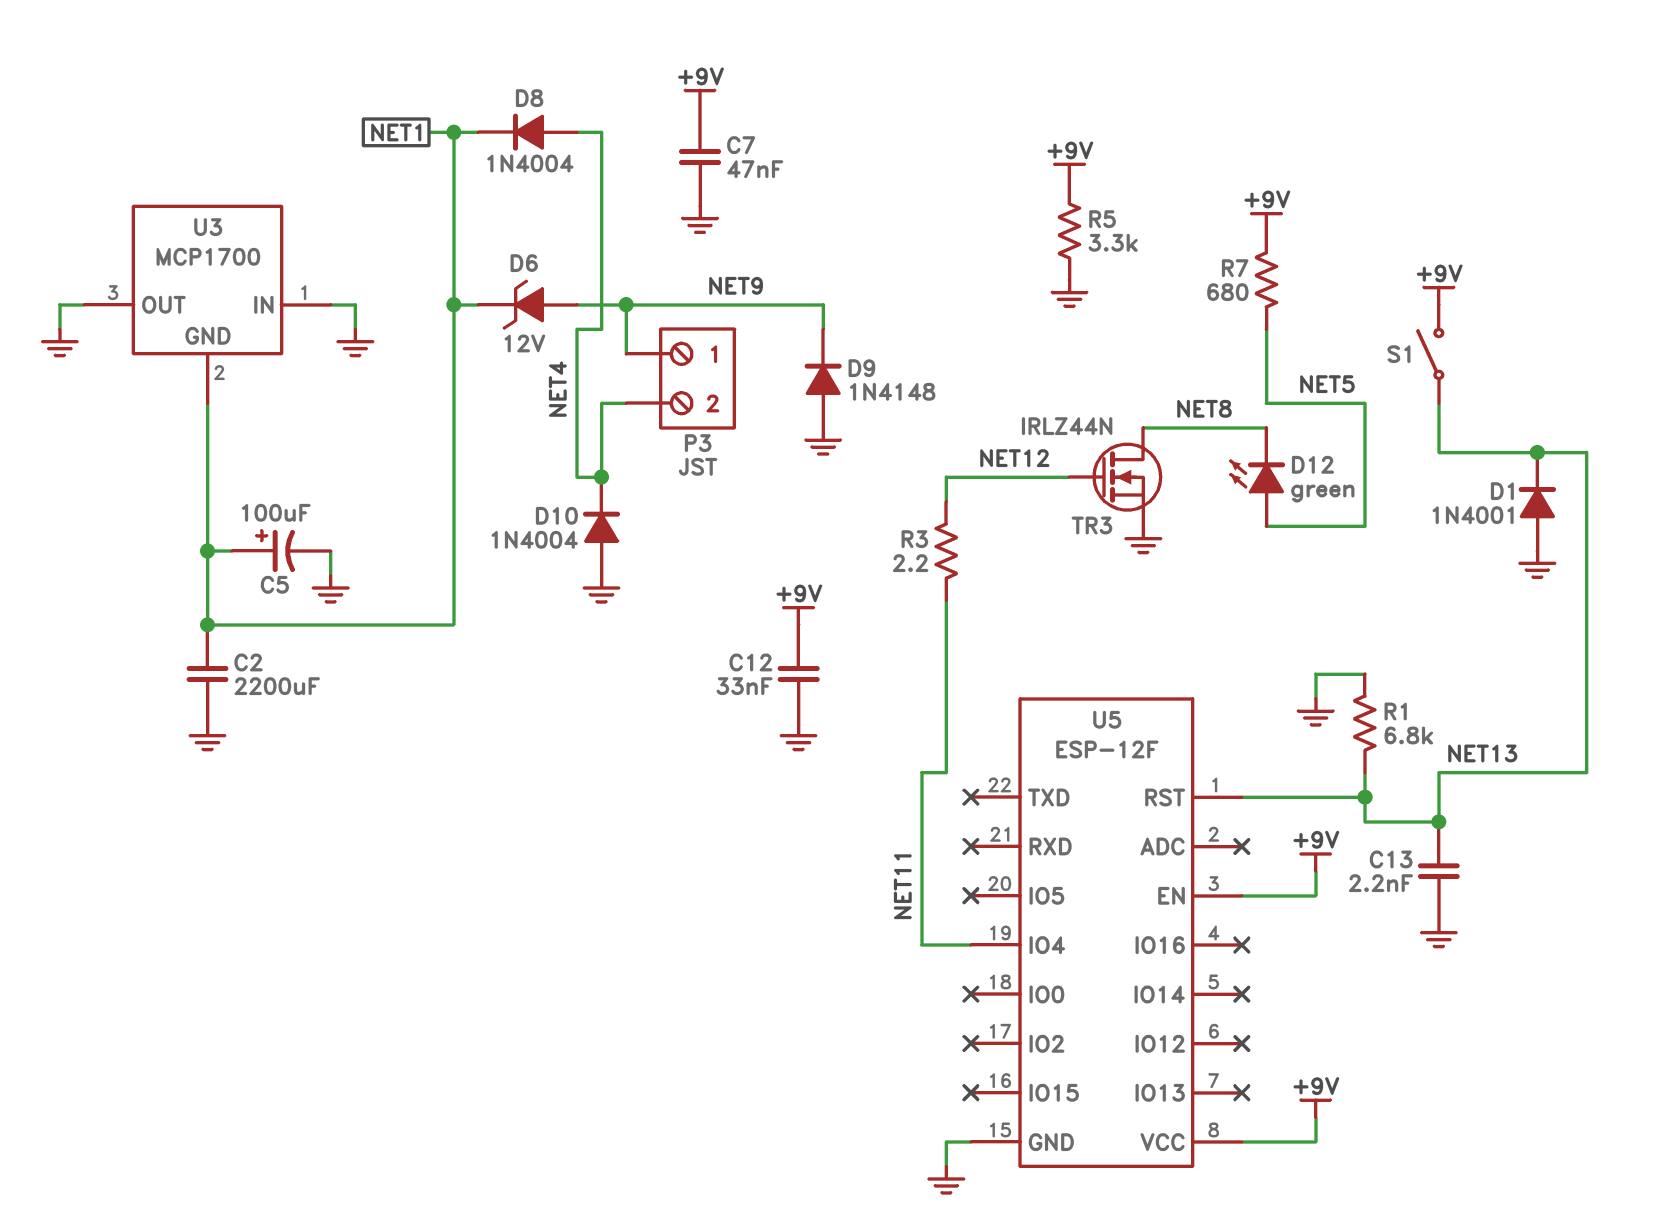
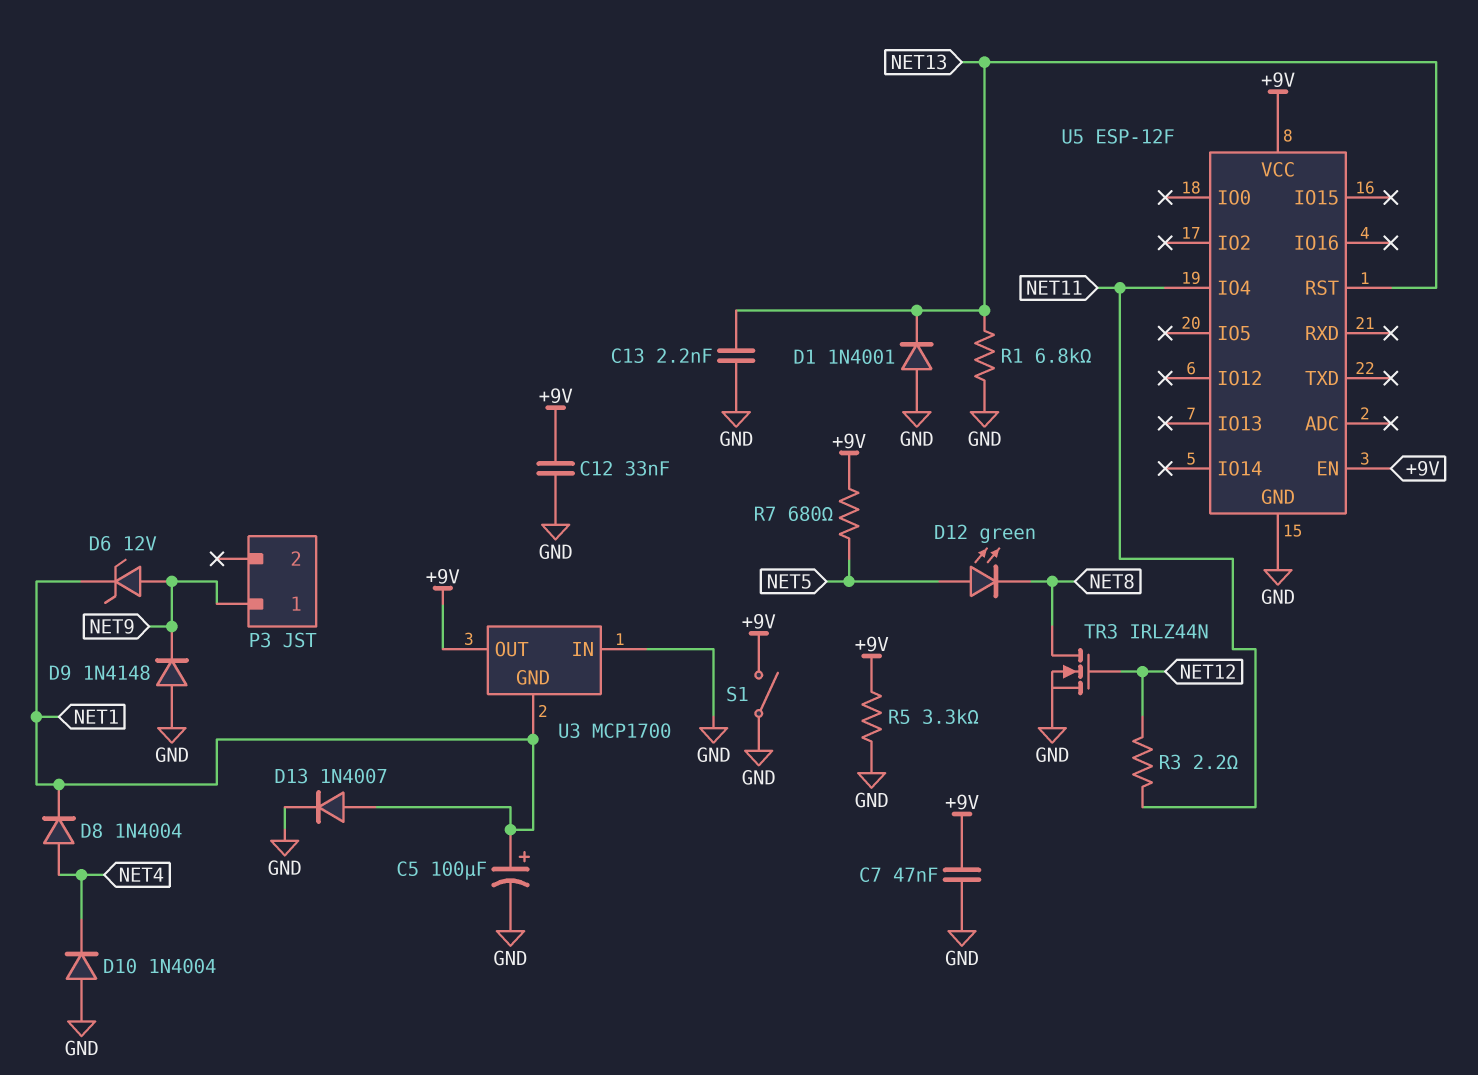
C2: 2200uF (GND, NET1) -> none
D13: none -> diode 1N4007 (A NET1, K GND)
P3 pin 2: NET4 -> none
S1: switch (+9V, NET13) -> switch (+9V, GND)
U3 pin OUT: GND -> +9V

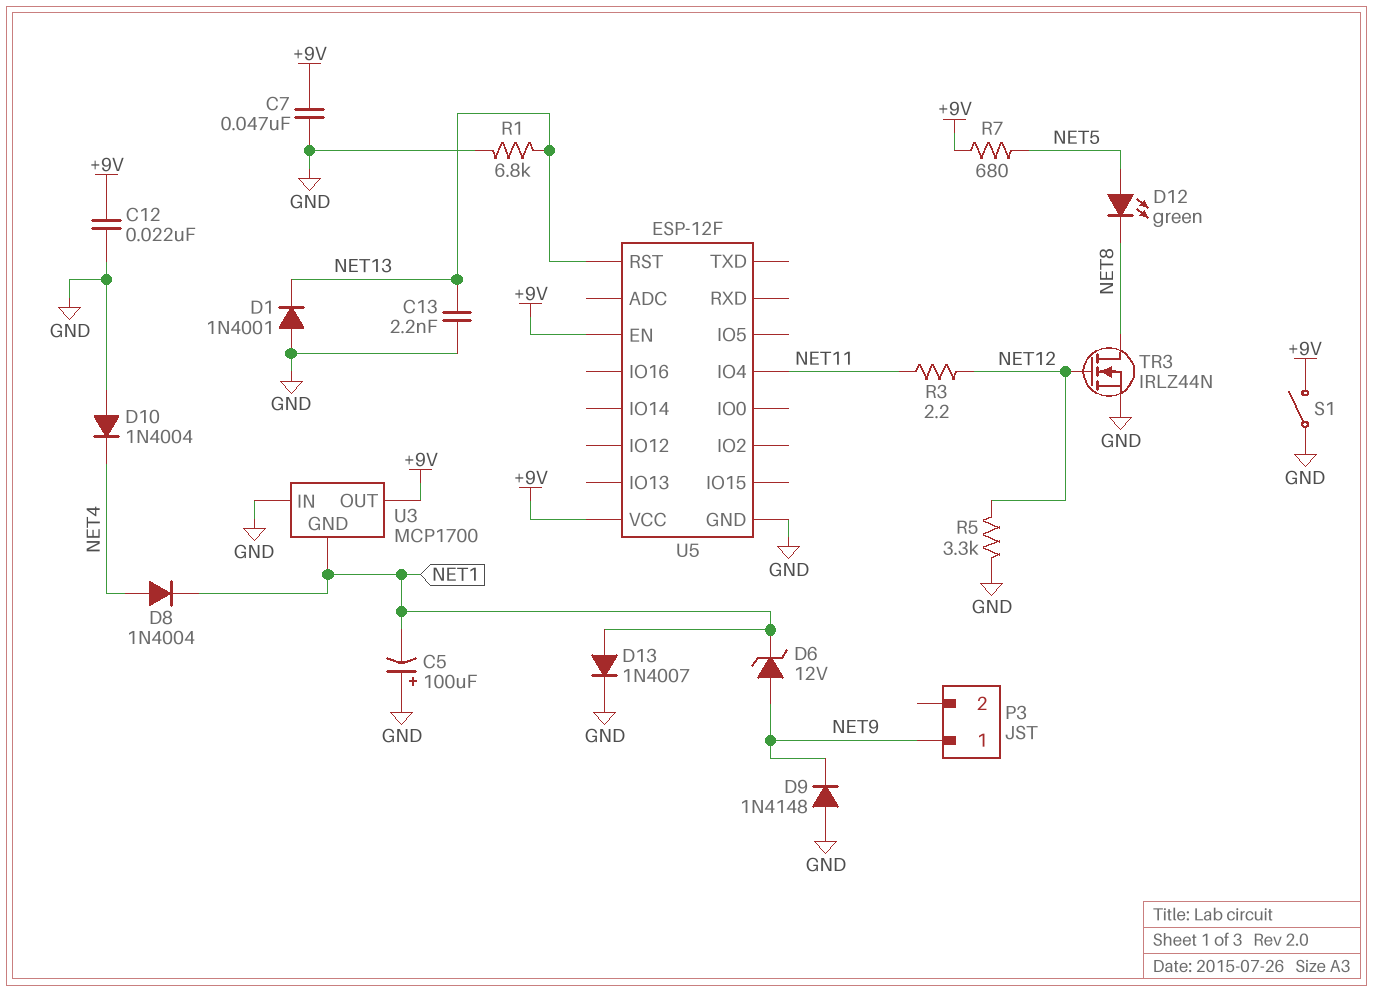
C5: 100uF (plus NET1, minus GND) -> 100uF (plus GND, minus NET1)
C12: 33nF (+9V, GND) -> 22nF (+9V, GND)
R5: 3.3k (+9V, GND) -> 3.3k (GND, NET12)

